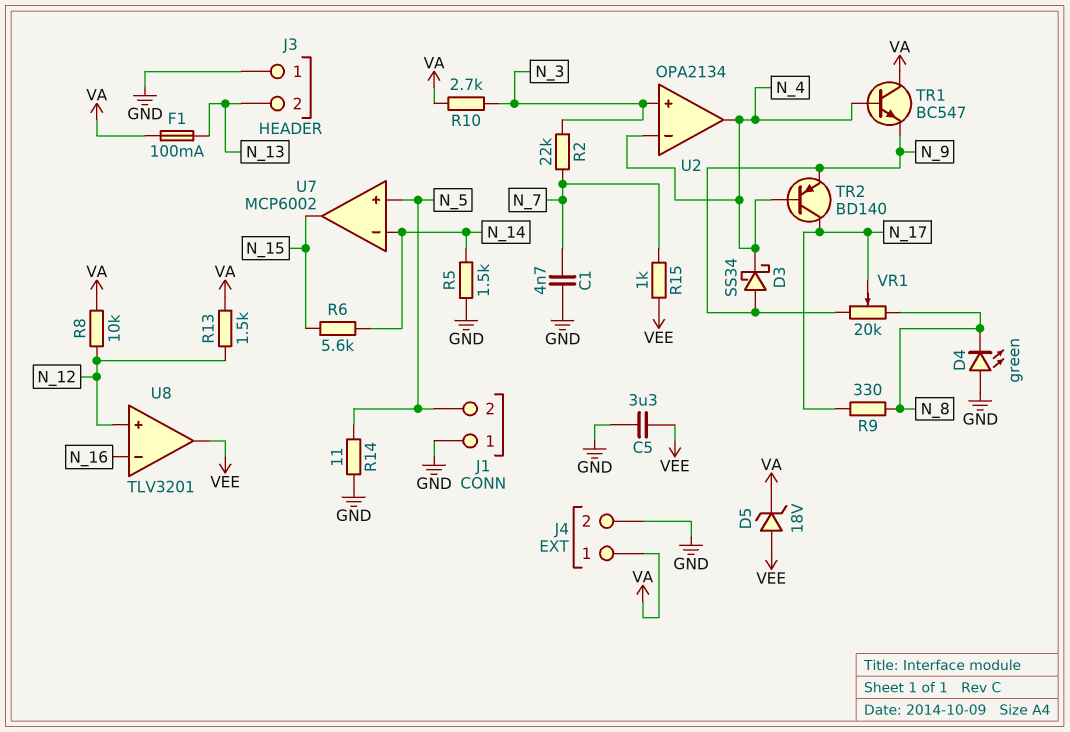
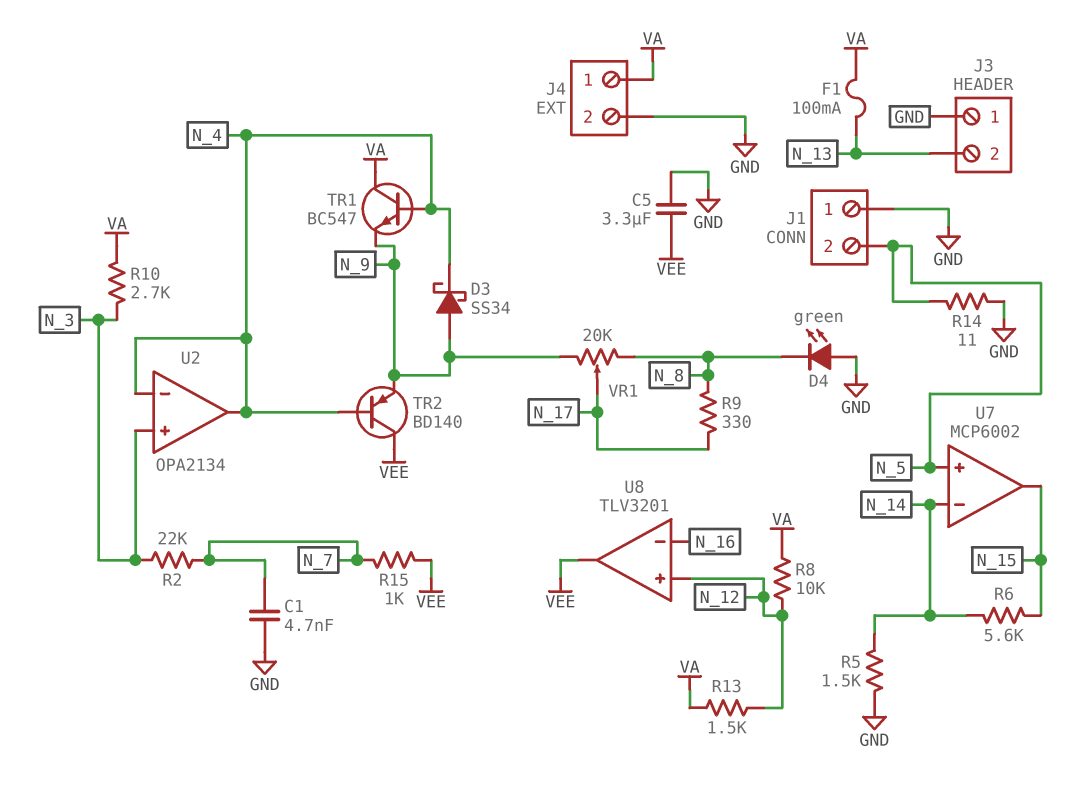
D5: zener 18V (A VEE, K VA) -> none
TR2: PNP BD140 (B N_4, C N_17, E N_9) -> PNP BD140 (B N_4, C VEE, E N_9)

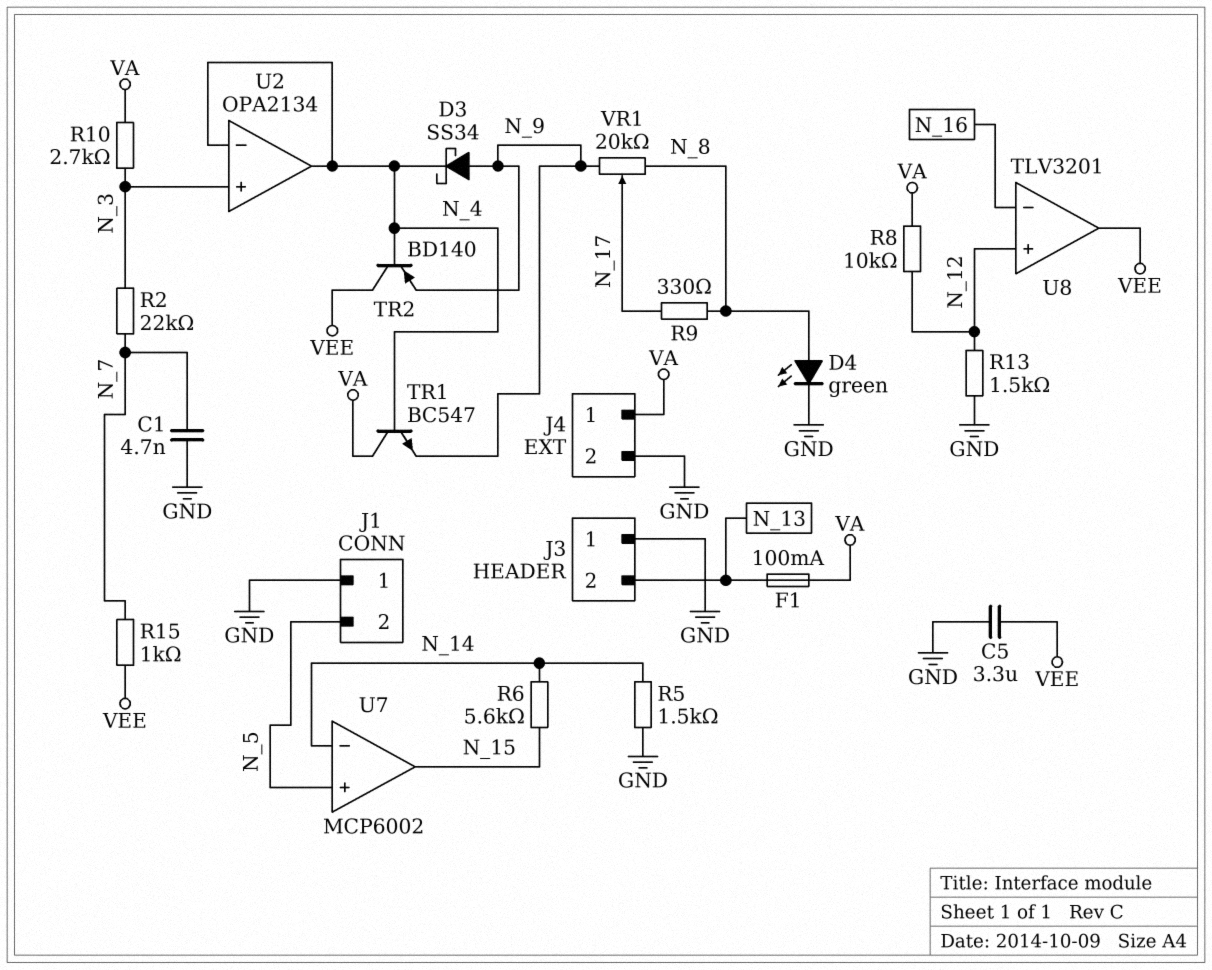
D4: LED green (A GND, K N_8) -> LED green (A N_8, K GND)
R13: 1.5k (N_12, VA) -> 1.5k (GND, N_12)
R14: 11 (GND, N_5) -> none

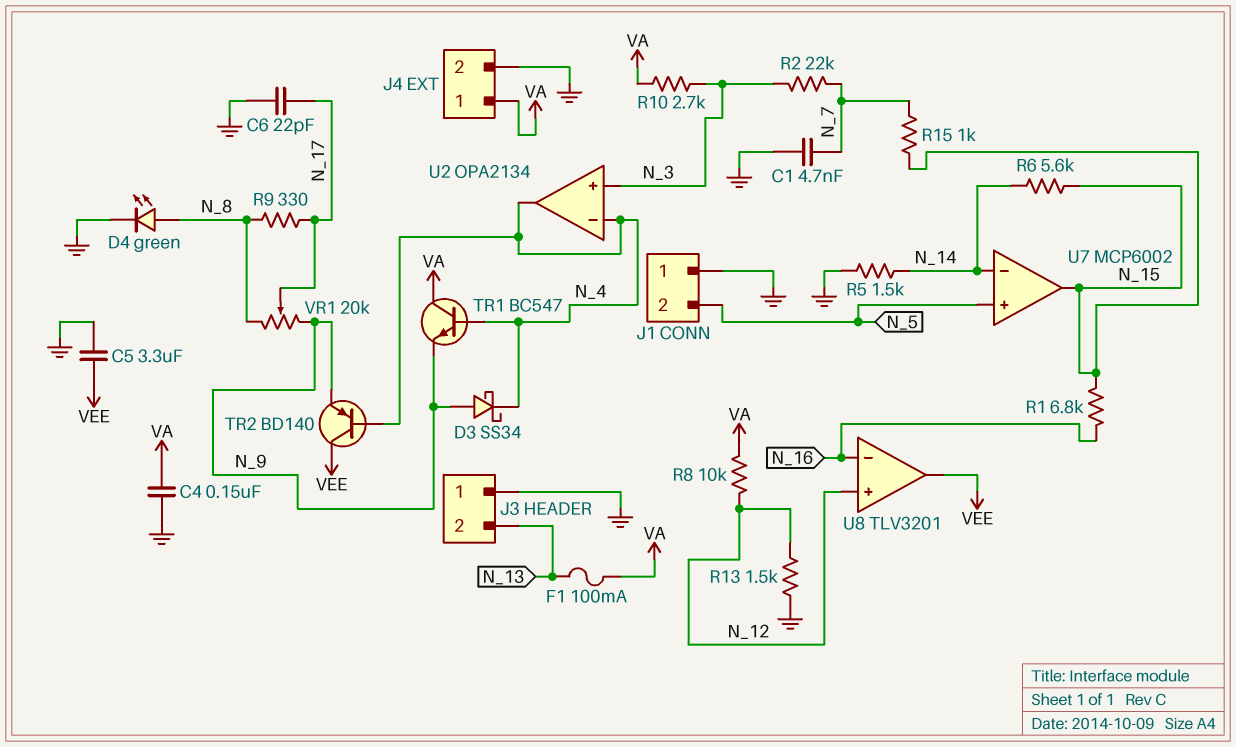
C4: none -> 150nF (GND, VA)
C6: none -> 22pF (GND, N_17)
R1: none -> 6.8k (N_15, N_16)
R15: 1k (N_7, VEE) -> 1k (N_7, N_15)

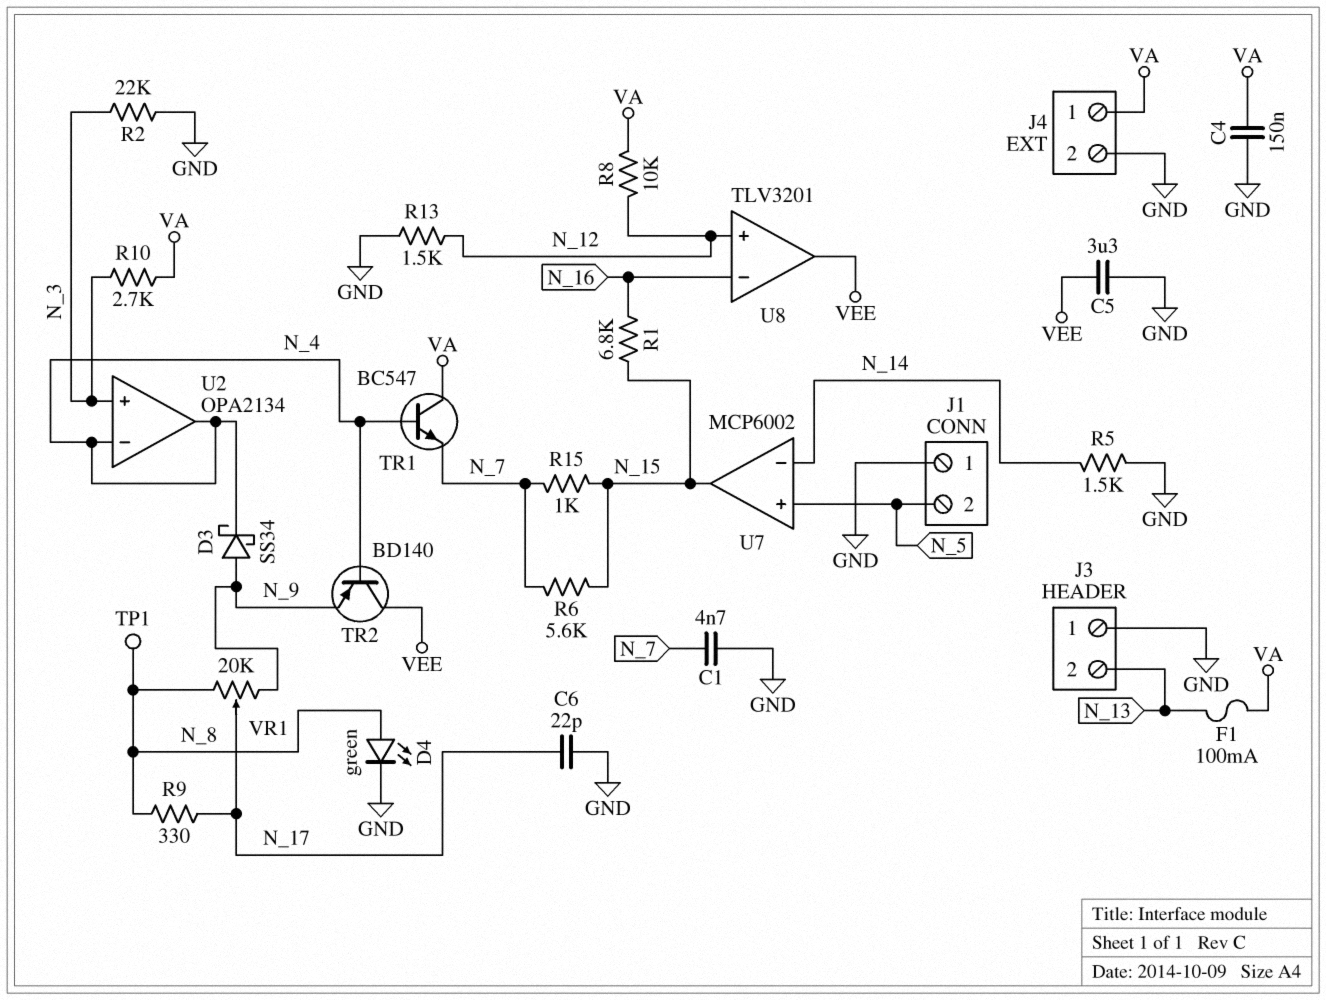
R2: 22k (N_3, N_7) -> 22k (GND, N_3)
R6: 5.6k (N_14, N_15) -> 5.6k (N_7, N_15)
TP1: none -> test point (N_8)
TR1: NPN BC547 (B N_4, C VA, E N_9) -> NPN BC547 (B N_4, C VA, E N_7)

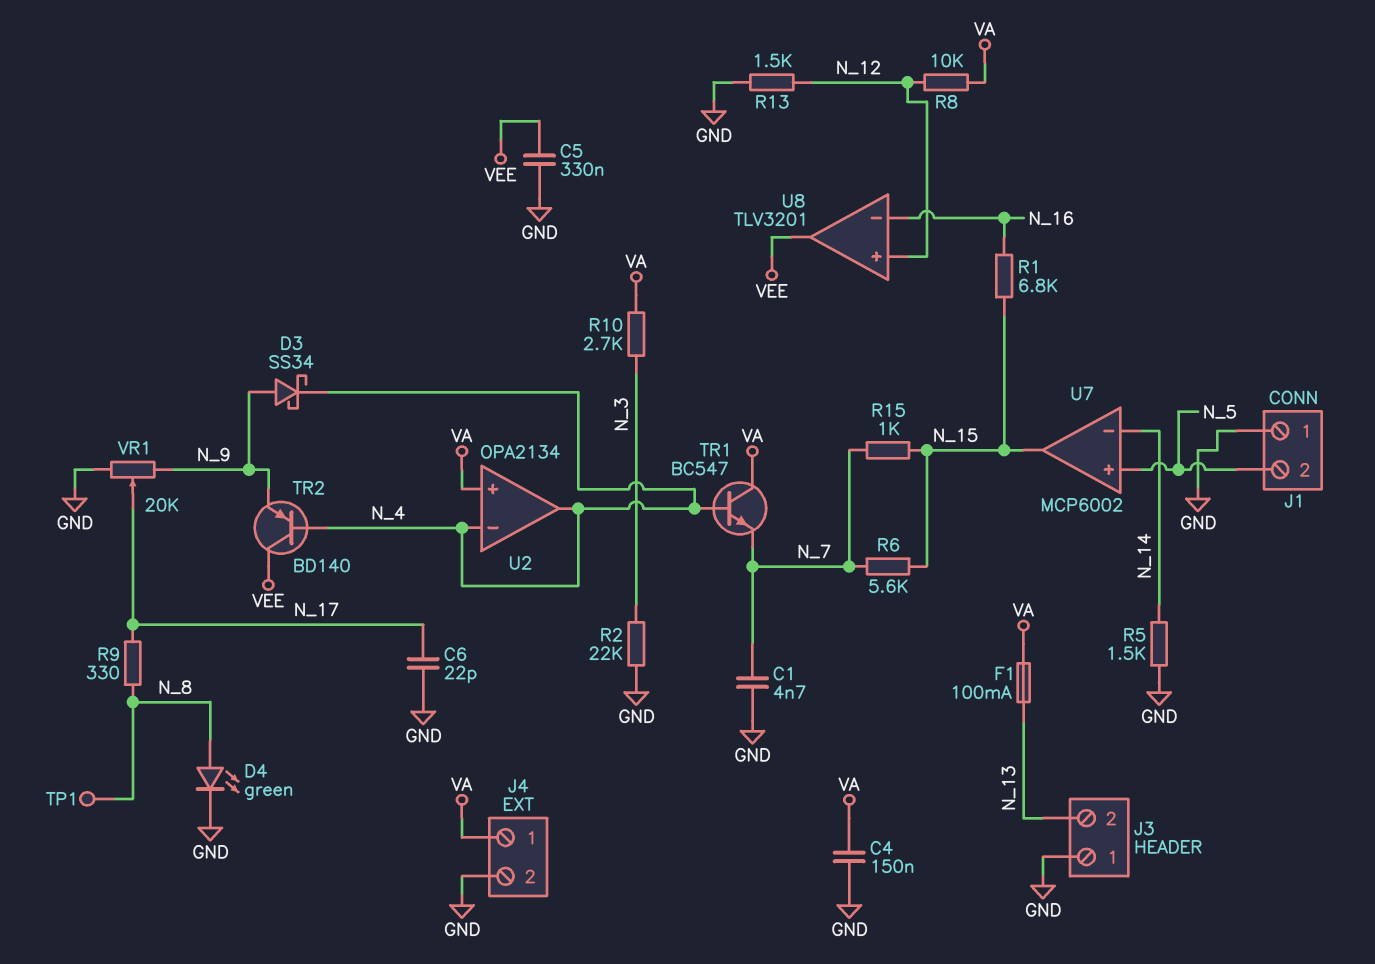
C5: 3.3uF (GND, VEE) -> 330nF (GND, VEE)
U2 pin in+: N_3 -> VA
VR1: 20k (N_8, N_9, wiper N_17) -> 20k (GND, N_9, wiper N_17)

